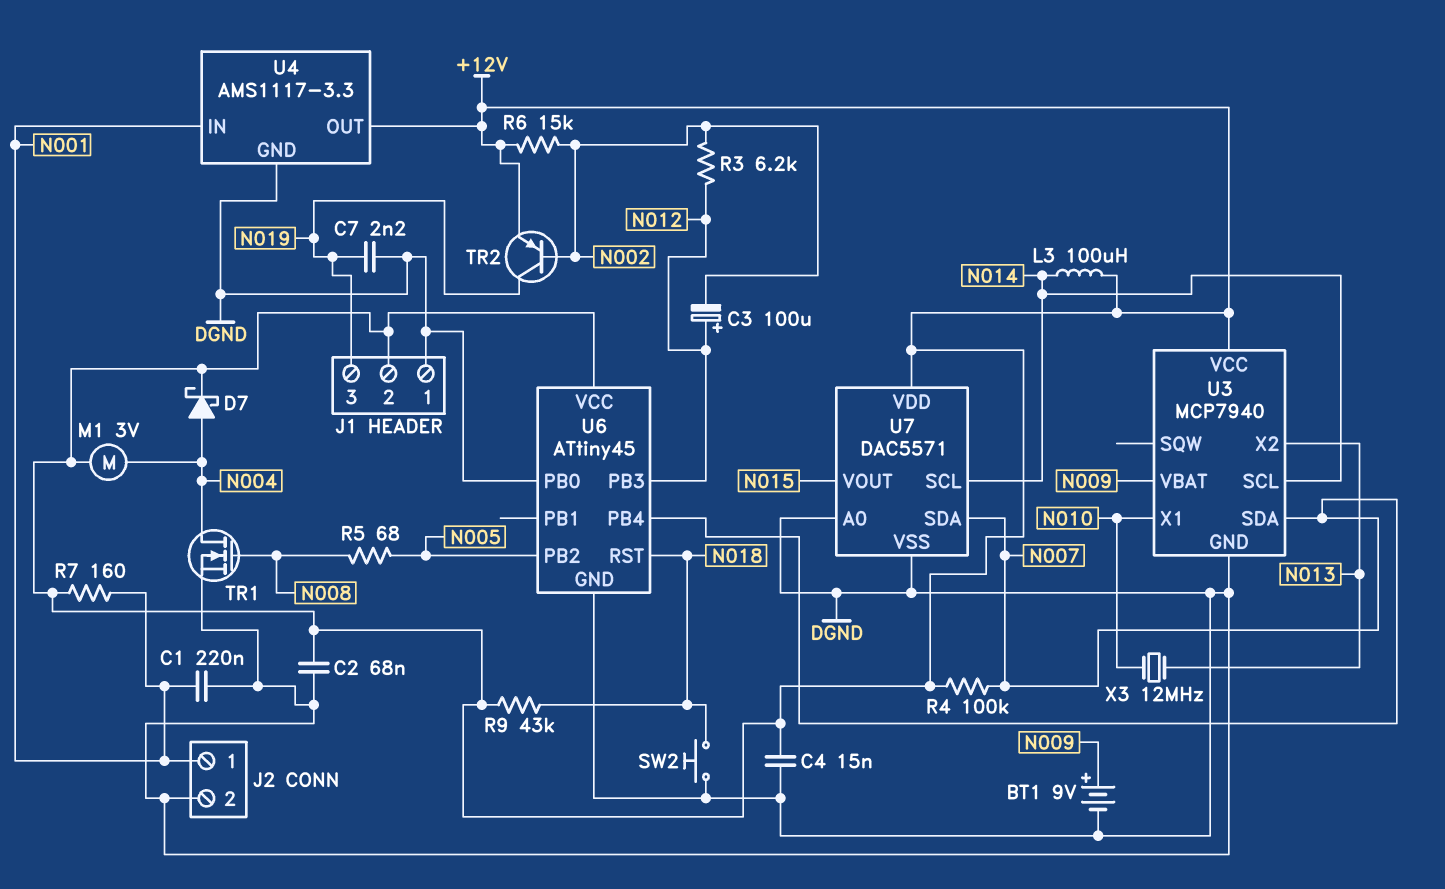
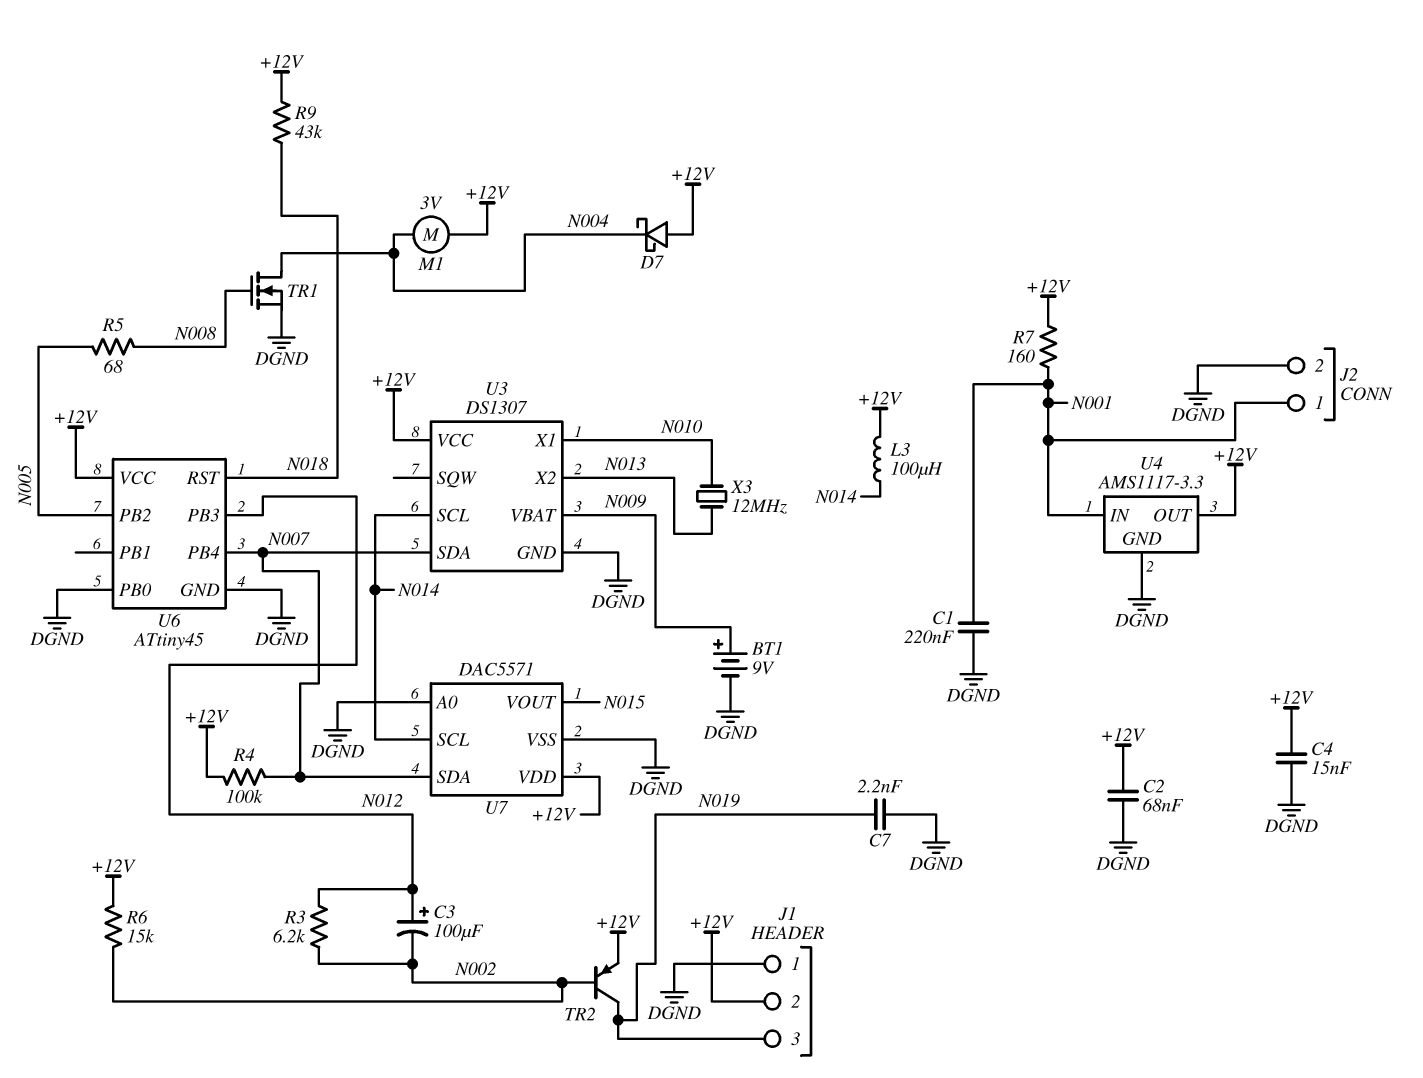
D7: schottky (A N004, K +12V) -> schottky (A +12V, K N004)
SW2: button (DGND, N018) -> none
U3: MCP7940 -> DS1307

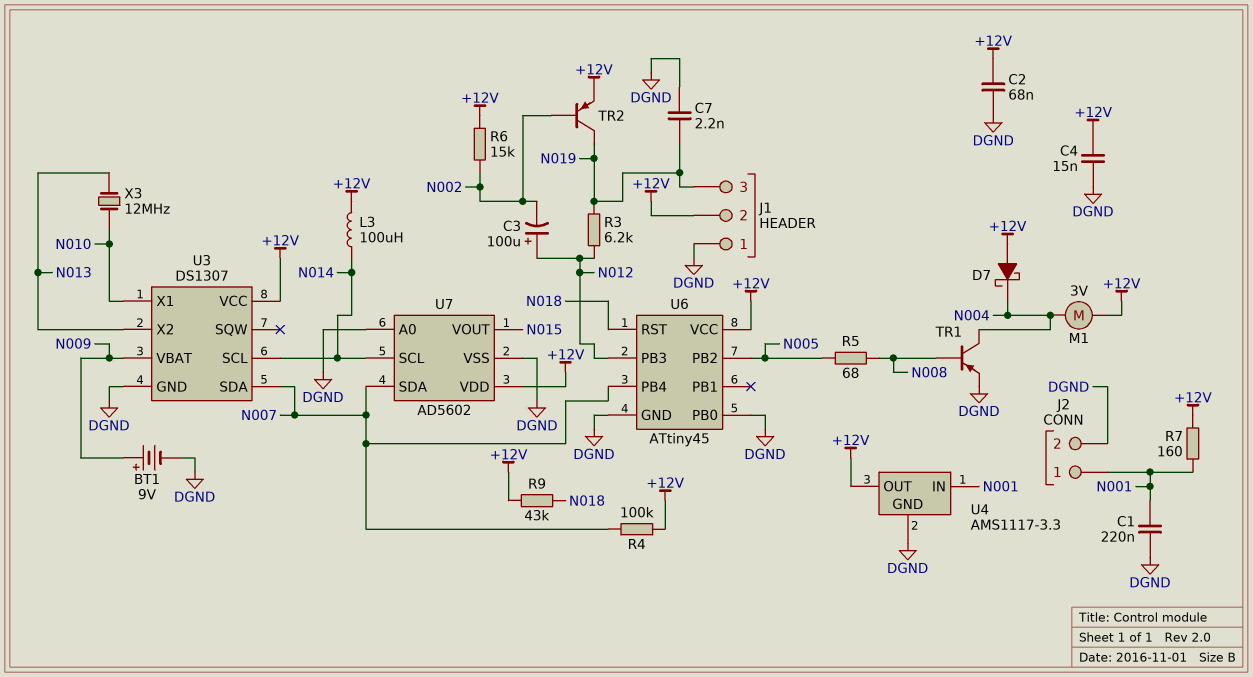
R3: 6.2k (N002, N012) -> 6.2k (N012, N019)
TR1: NMOS (G N008, D N004, S DGND) -> PNP (B N008, C N004, E DGND)
U7: DAC5571 -> AD5602

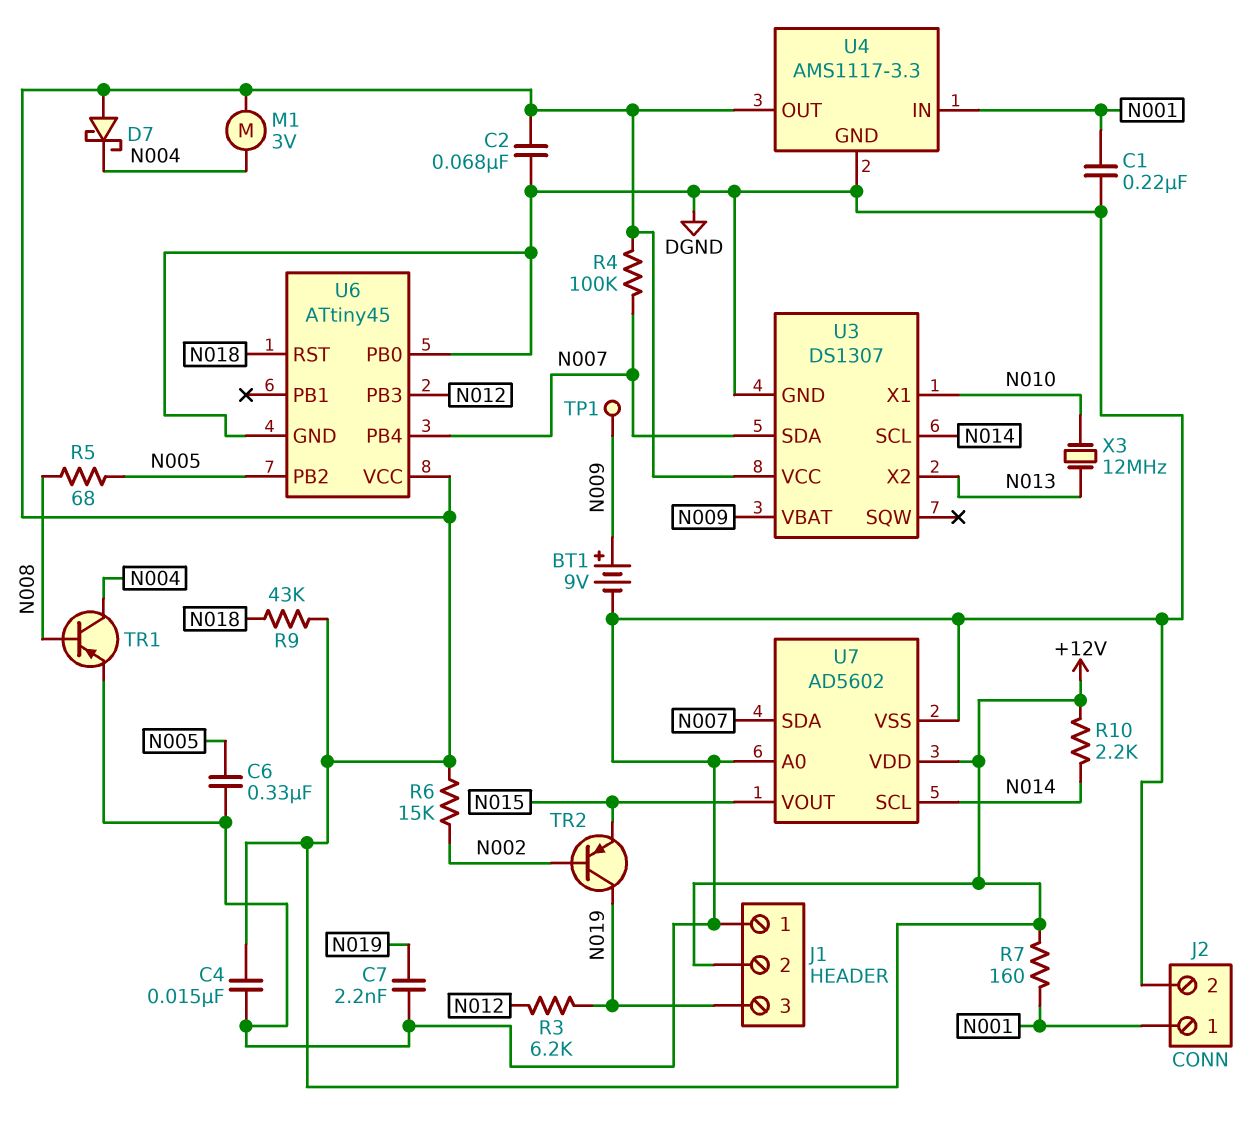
C3: 100uF (plus N012, minus N002) -> none
C6: none -> 330nF (DGND, N005)
L3: 100uH (+12V, N014) -> none
R10: none -> 2.2k (+12V, N014)
TP1: none -> test point (N009)
TR2: PNP (B N002, C N019, E +12V) -> PNP (B N002, C N019, E N015)

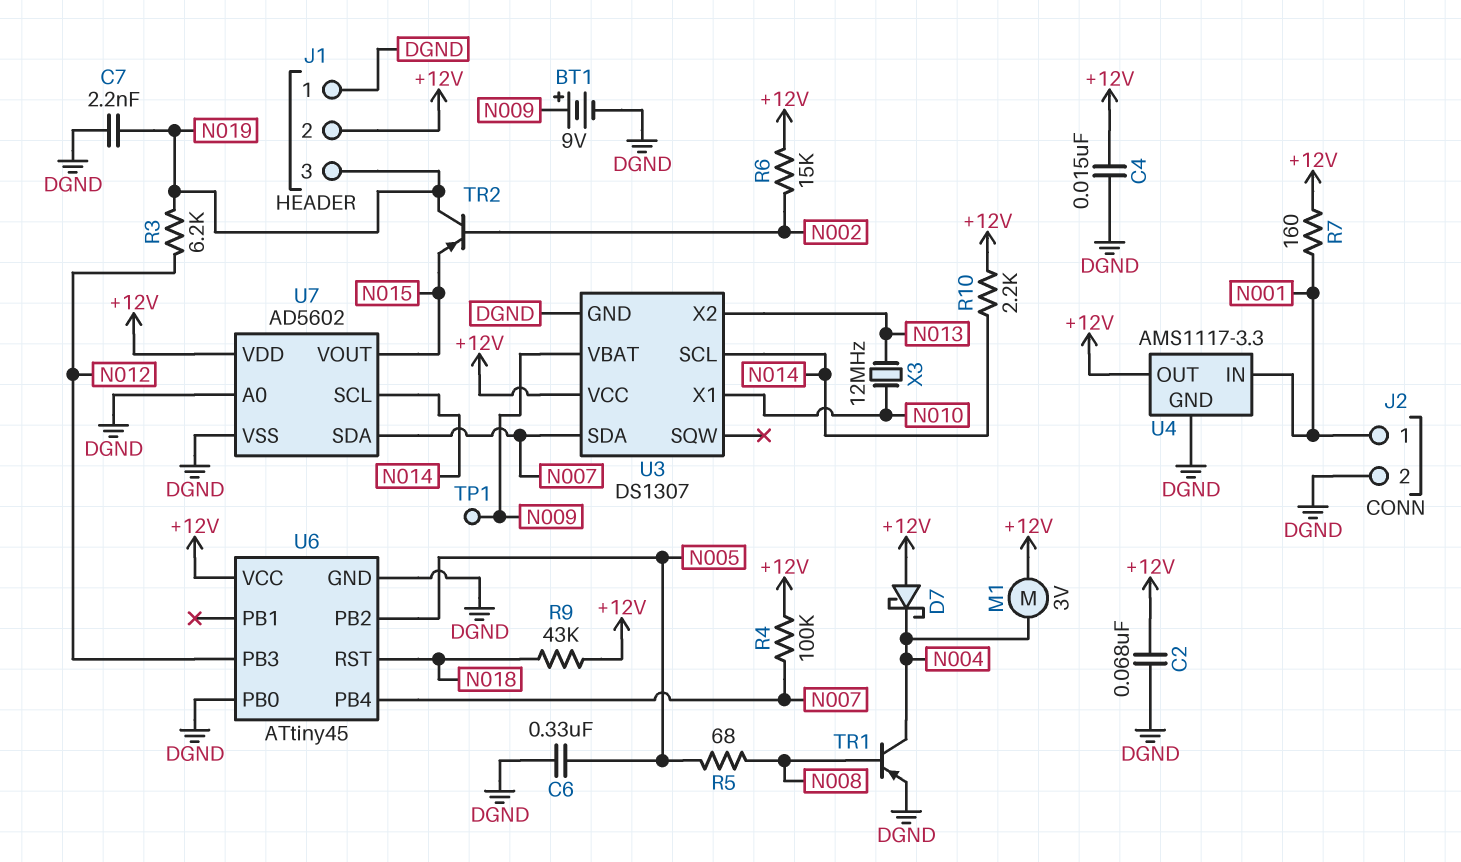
C1: 220nF (DGND, N001) -> none

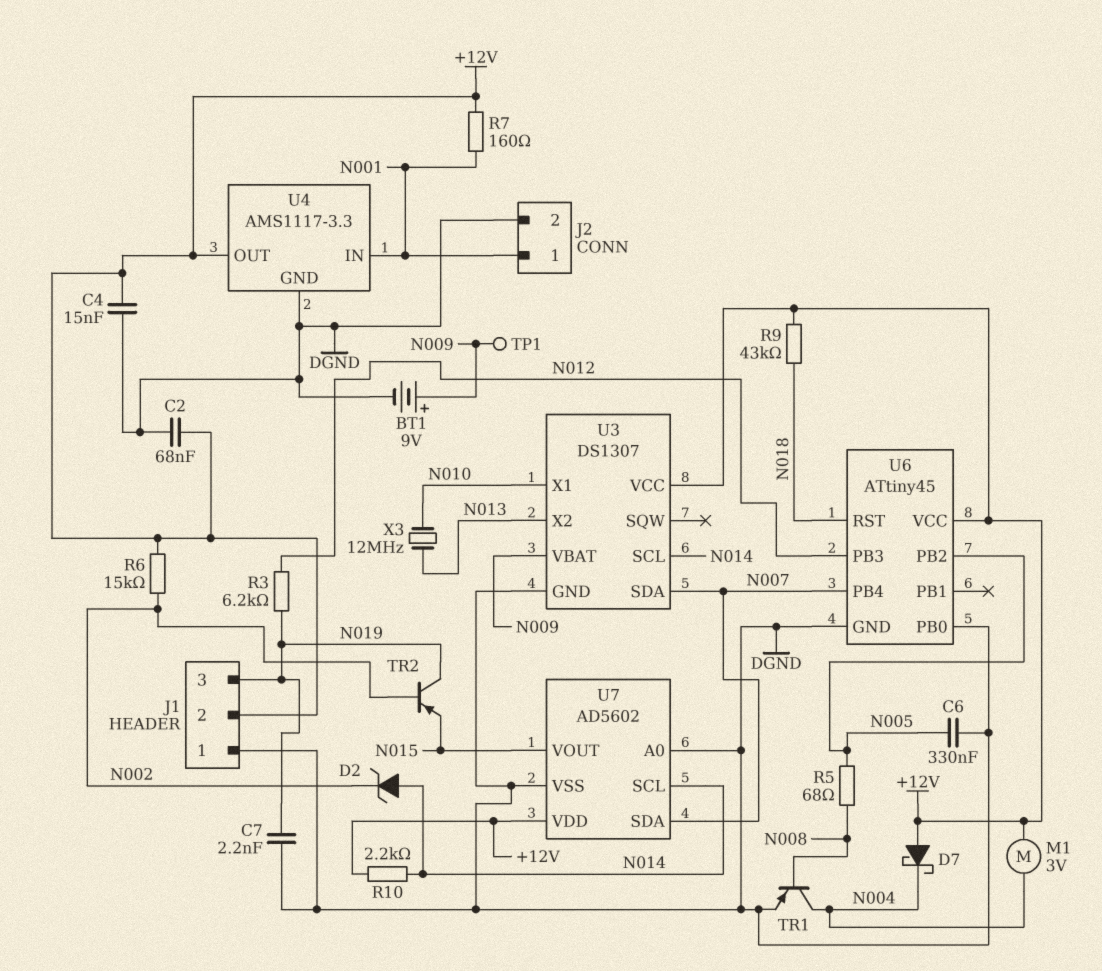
D2: none -> zener (A N014, K N002)
R4: 100k (+12V, N007) -> none

